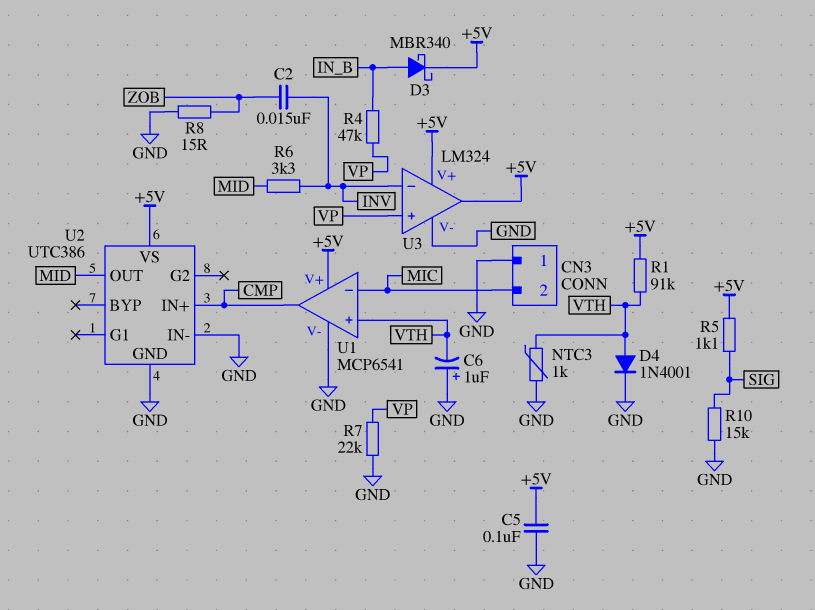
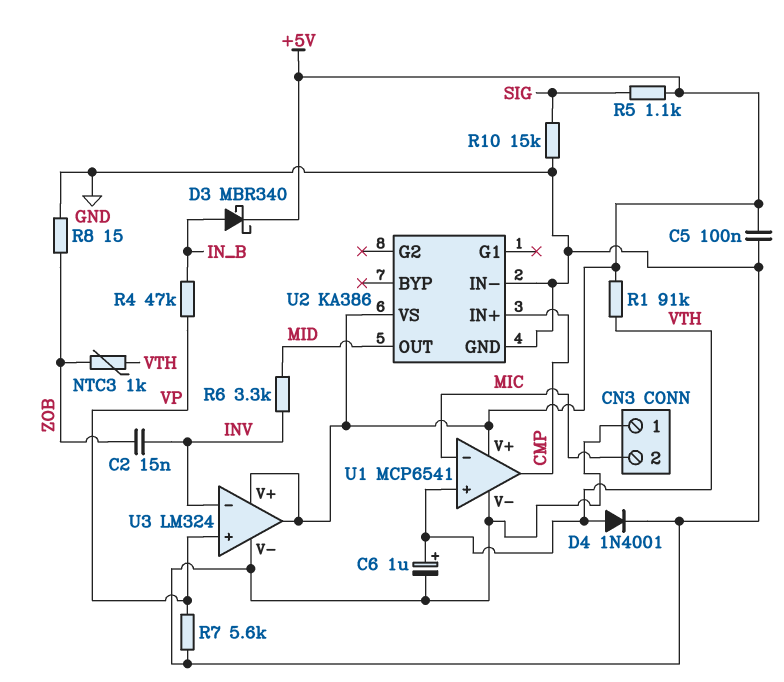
C6: 1uF (plus GND, minus VTH) -> 1uF (plus VTH, minus GND)
NTC3: 1k (GND, VTH) -> 1k (VTH, ZOB)
R7: 22k (GND, VP) -> 5.6k (GND, VP)
U2: UTC386 -> KA386

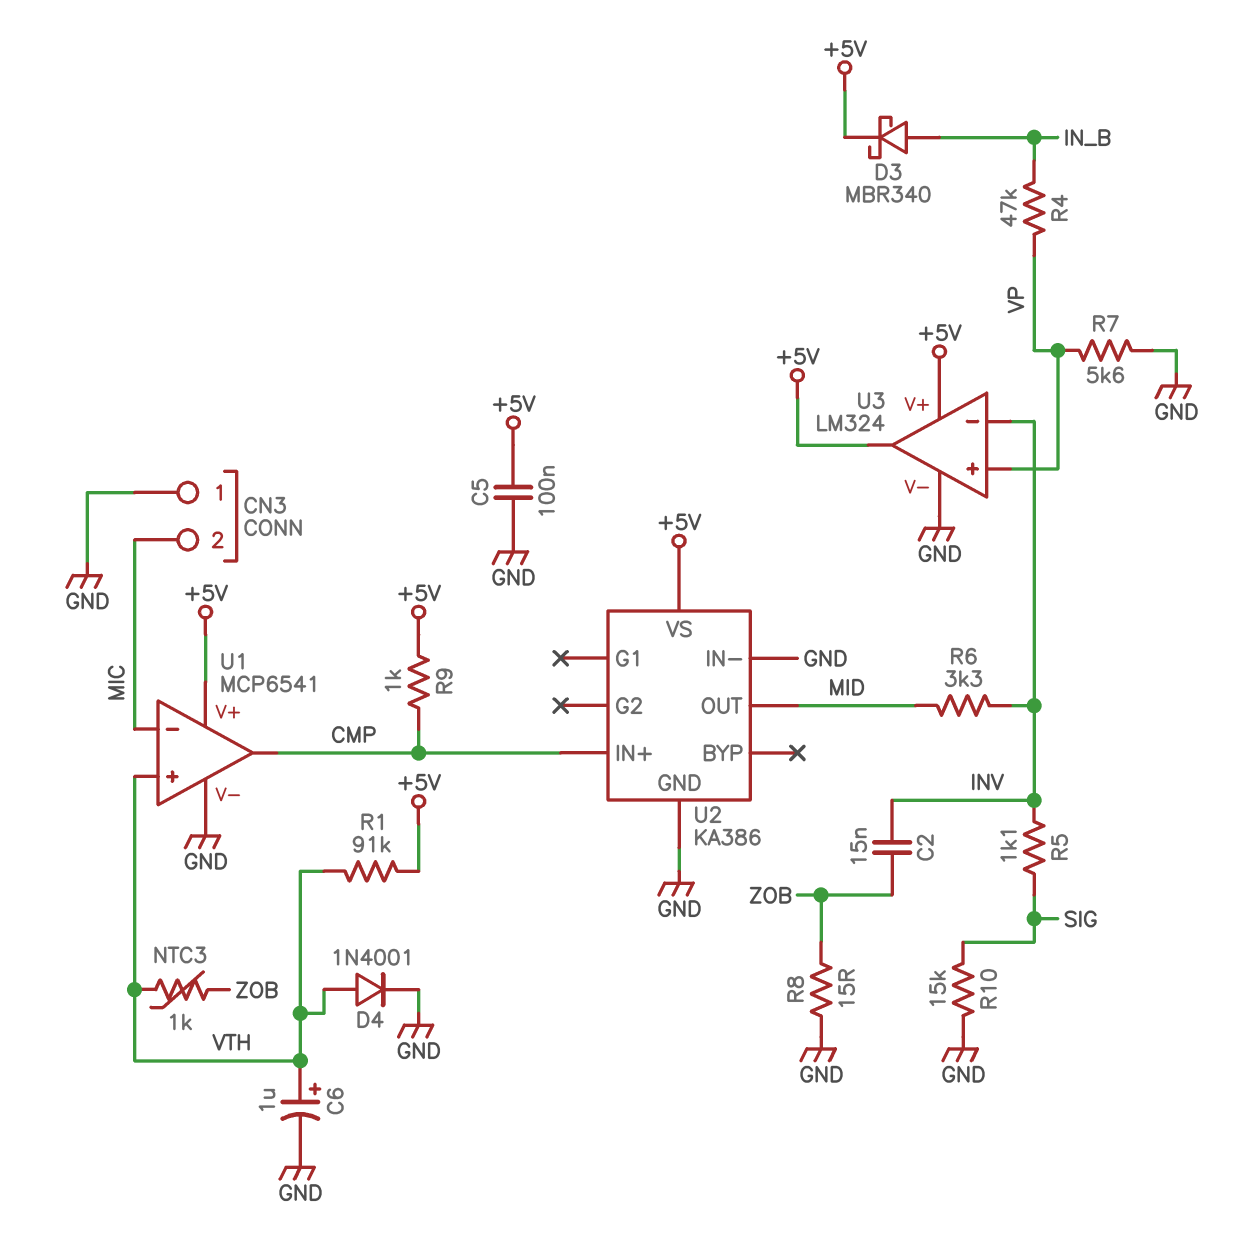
R5: 1.1k (+5V, SIG) -> 1.1k (INV, SIG)
R9: none -> 1k (+5V, CMP)

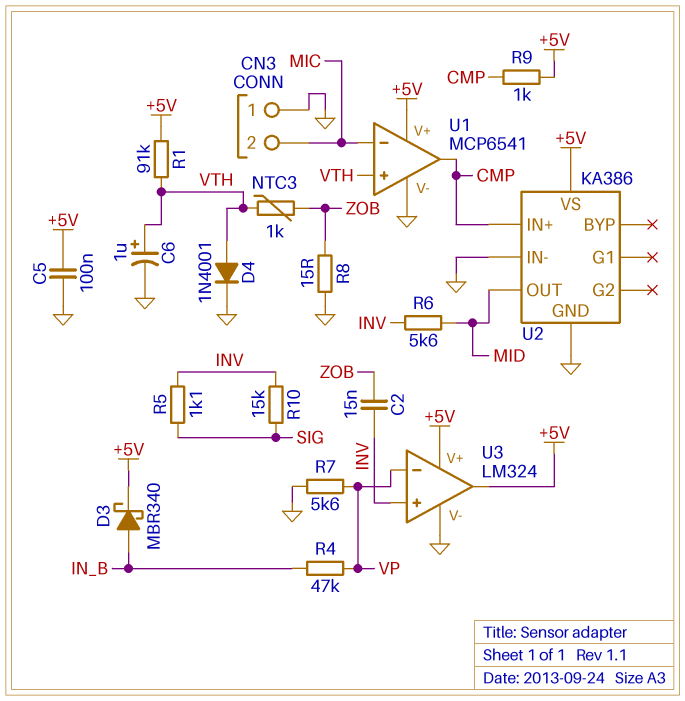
R6: 3.3k (INV, MID) -> 5.6k (INV, MID)
R10: 15k (GND, SIG) -> 15k (INV, SIG)
U3 pin in+: VP -> INV
U3 pin in-: INV -> VP

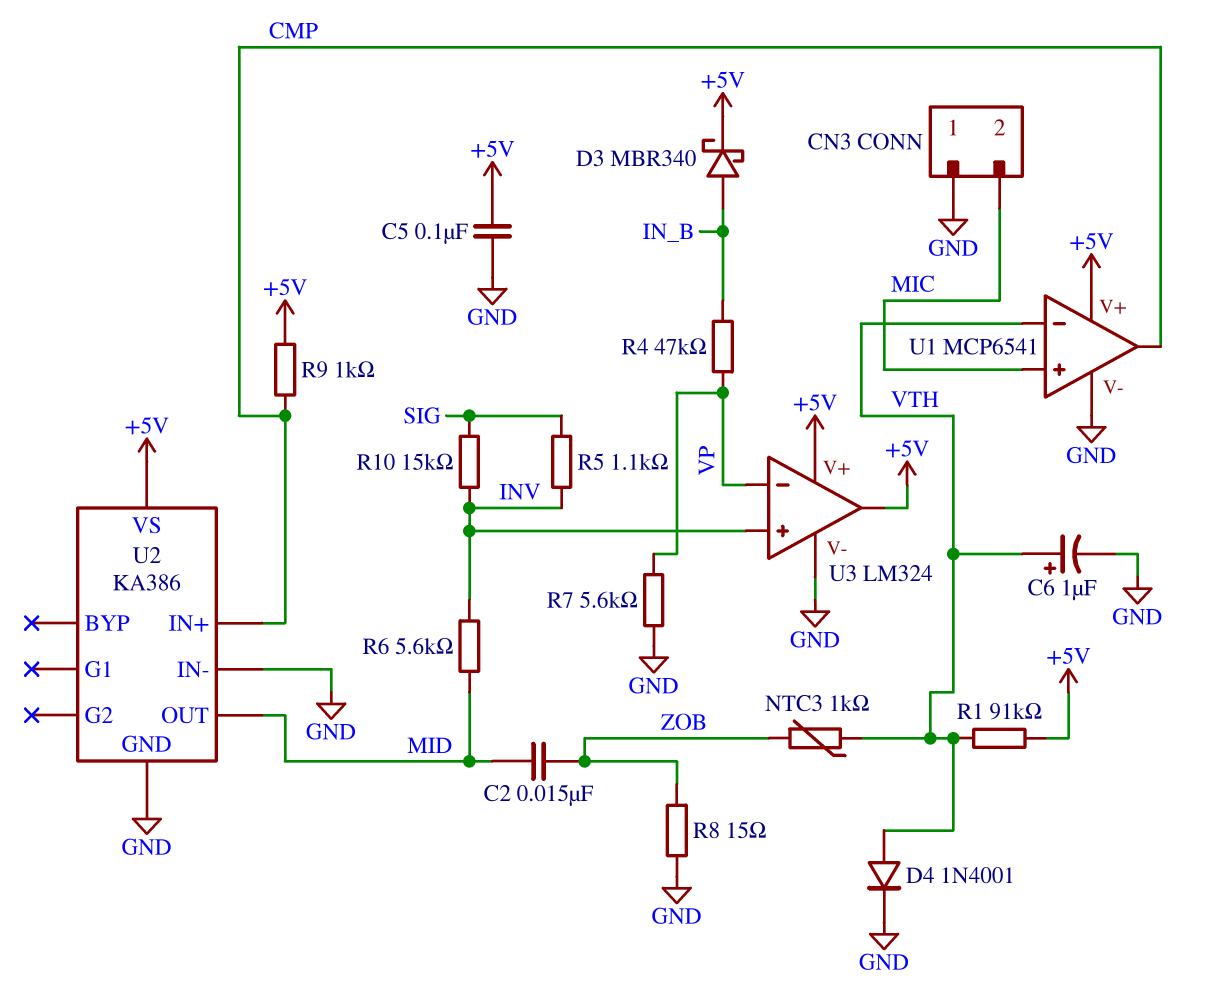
C2: 15nF (INV, ZOB) -> 15nF (MID, ZOB)
U1 pin in+: VTH -> MIC
U1 pin in-: MIC -> VTH

